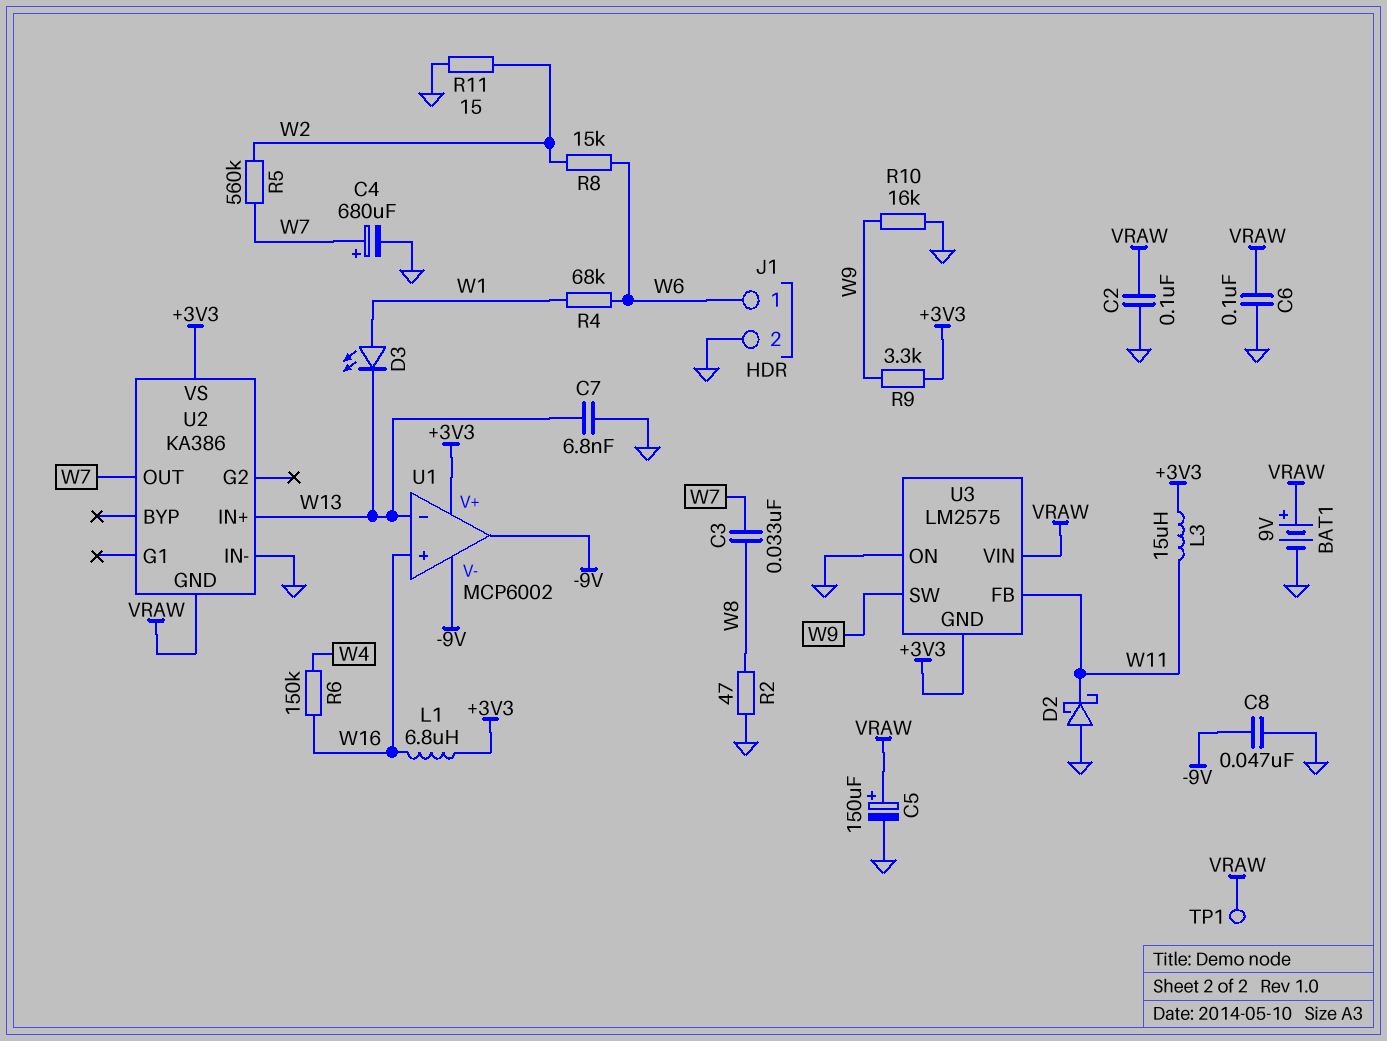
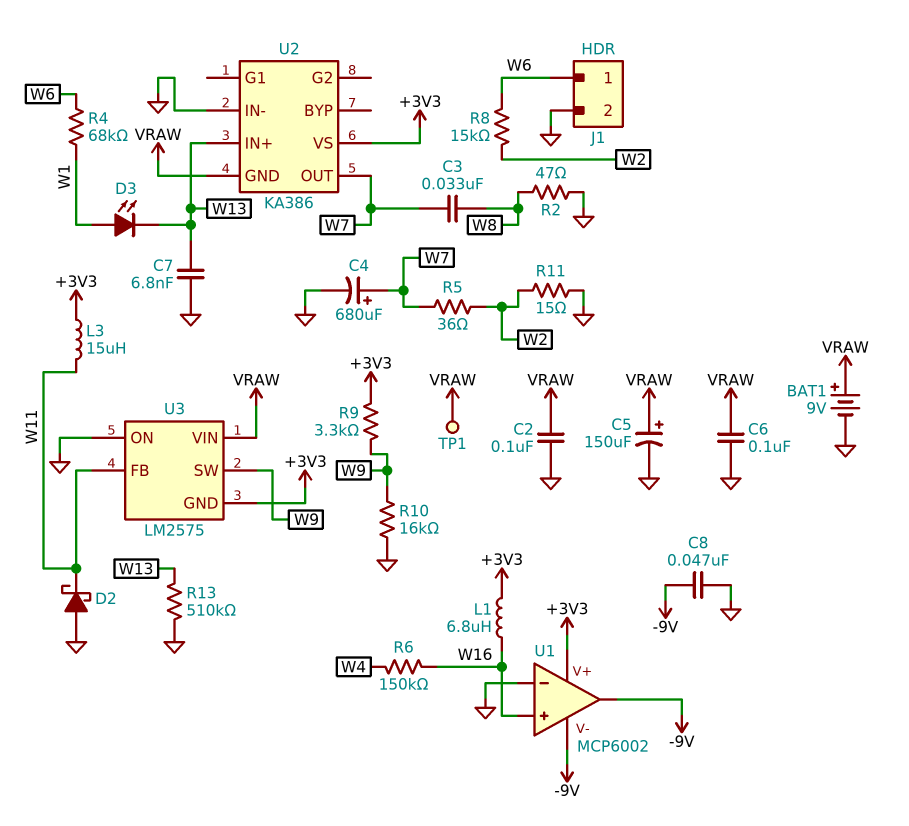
R5: 560k (W2, W7) -> 36 (W2, W7)
R13: none -> 510k (GND, W13)
U1 pin in-: W13 -> GND

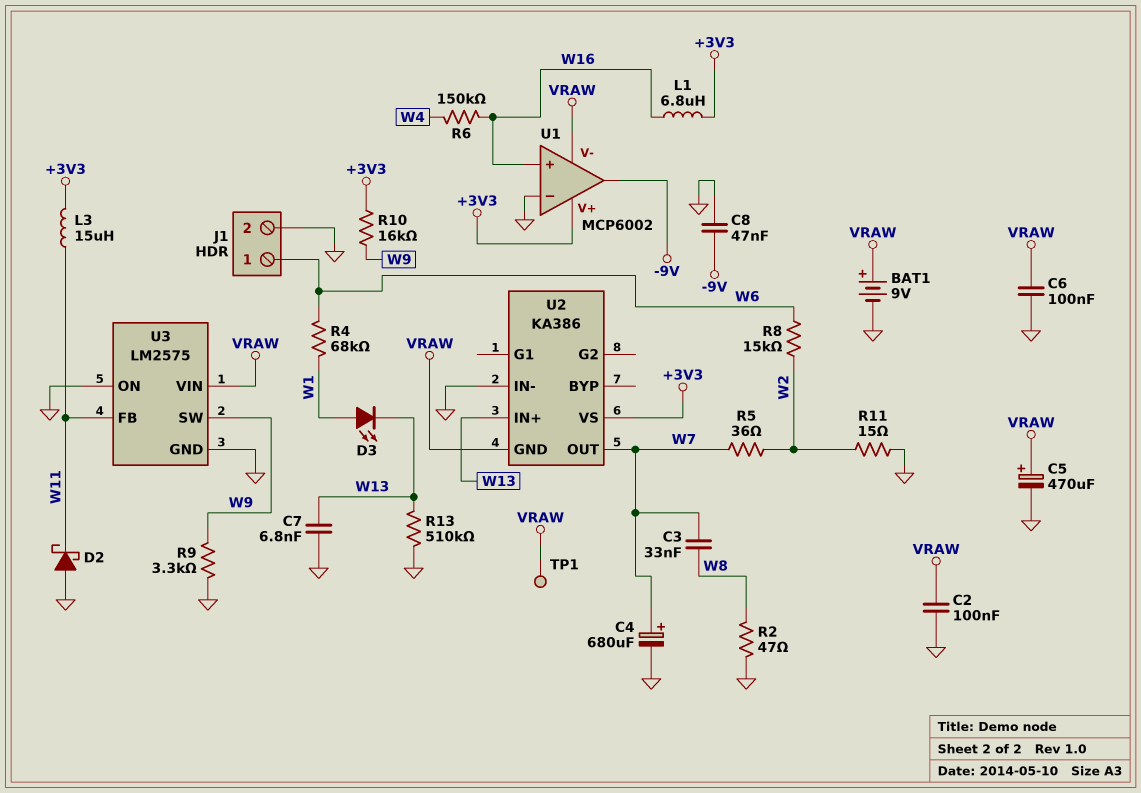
C5: 150uF (plus VRAW, minus GND) -> 470uF (plus VRAW, minus GND)
R9: 3.3k (+3V3, W9) -> 3.3k (GND, W9)
R10: 16k (GND, W9) -> 16k (+3V3, W9)
U1 pin V-: -9V -> VRAW
U3 pin GND: +3V3 -> GND

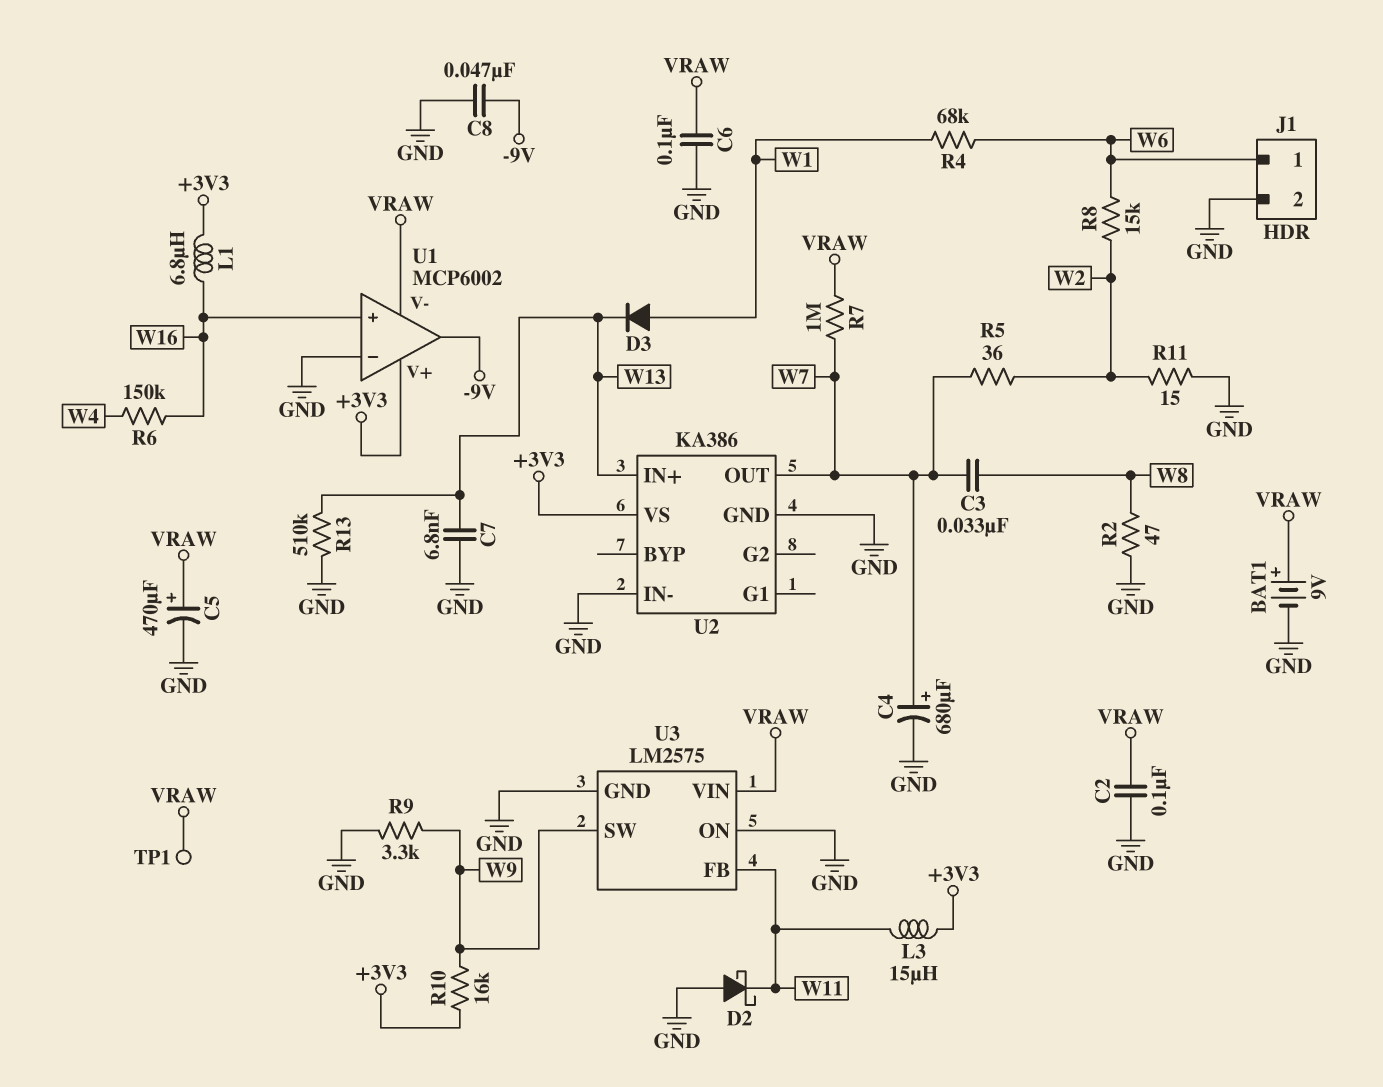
D3: LED (A W1, K W13) -> diode (A W1, K W13)
R7: none -> 1M (VRAW, W7)
U2 pin GND: VRAW -> GND

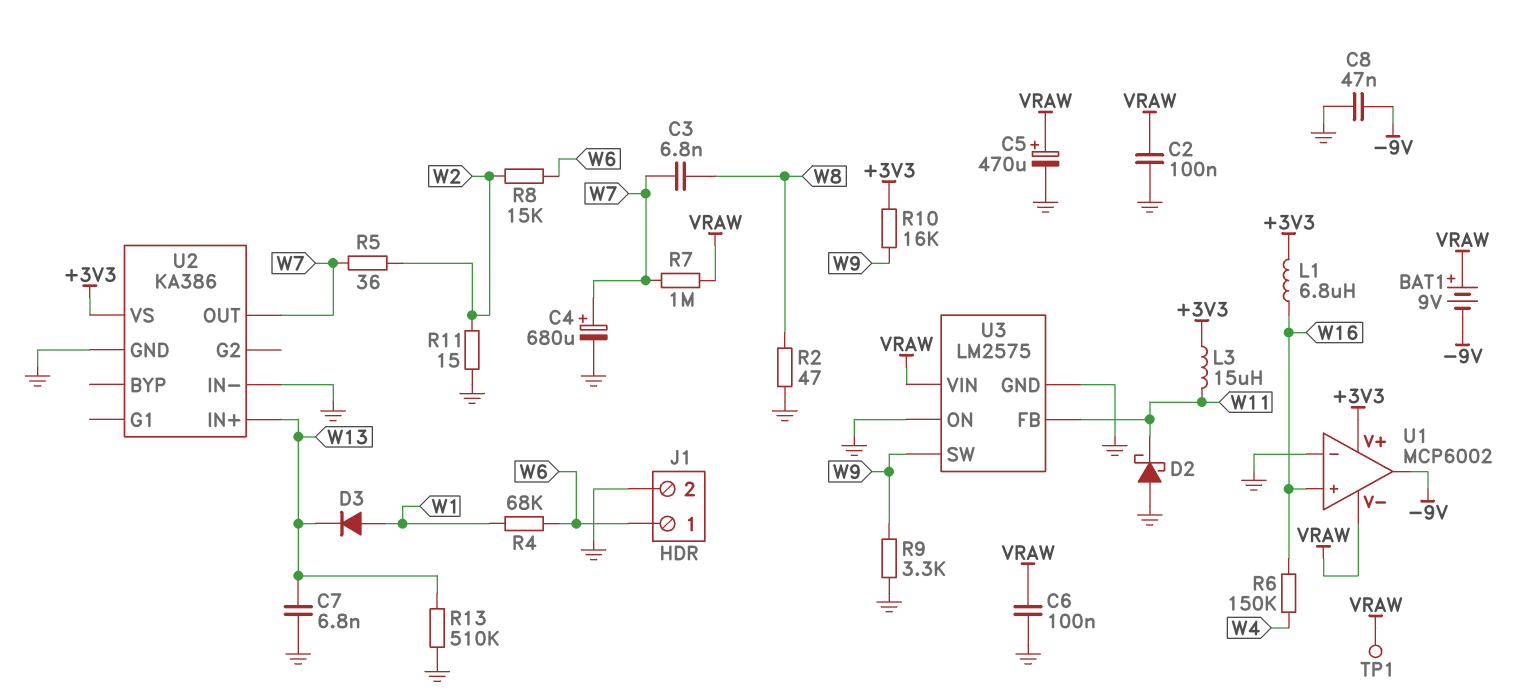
BAT1: 9V (plus VRAW, minus GND) -> 9V (plus VRAW, minus -9V)
C3: 33nF (W7, W8) -> 6.8nF (W7, W8)

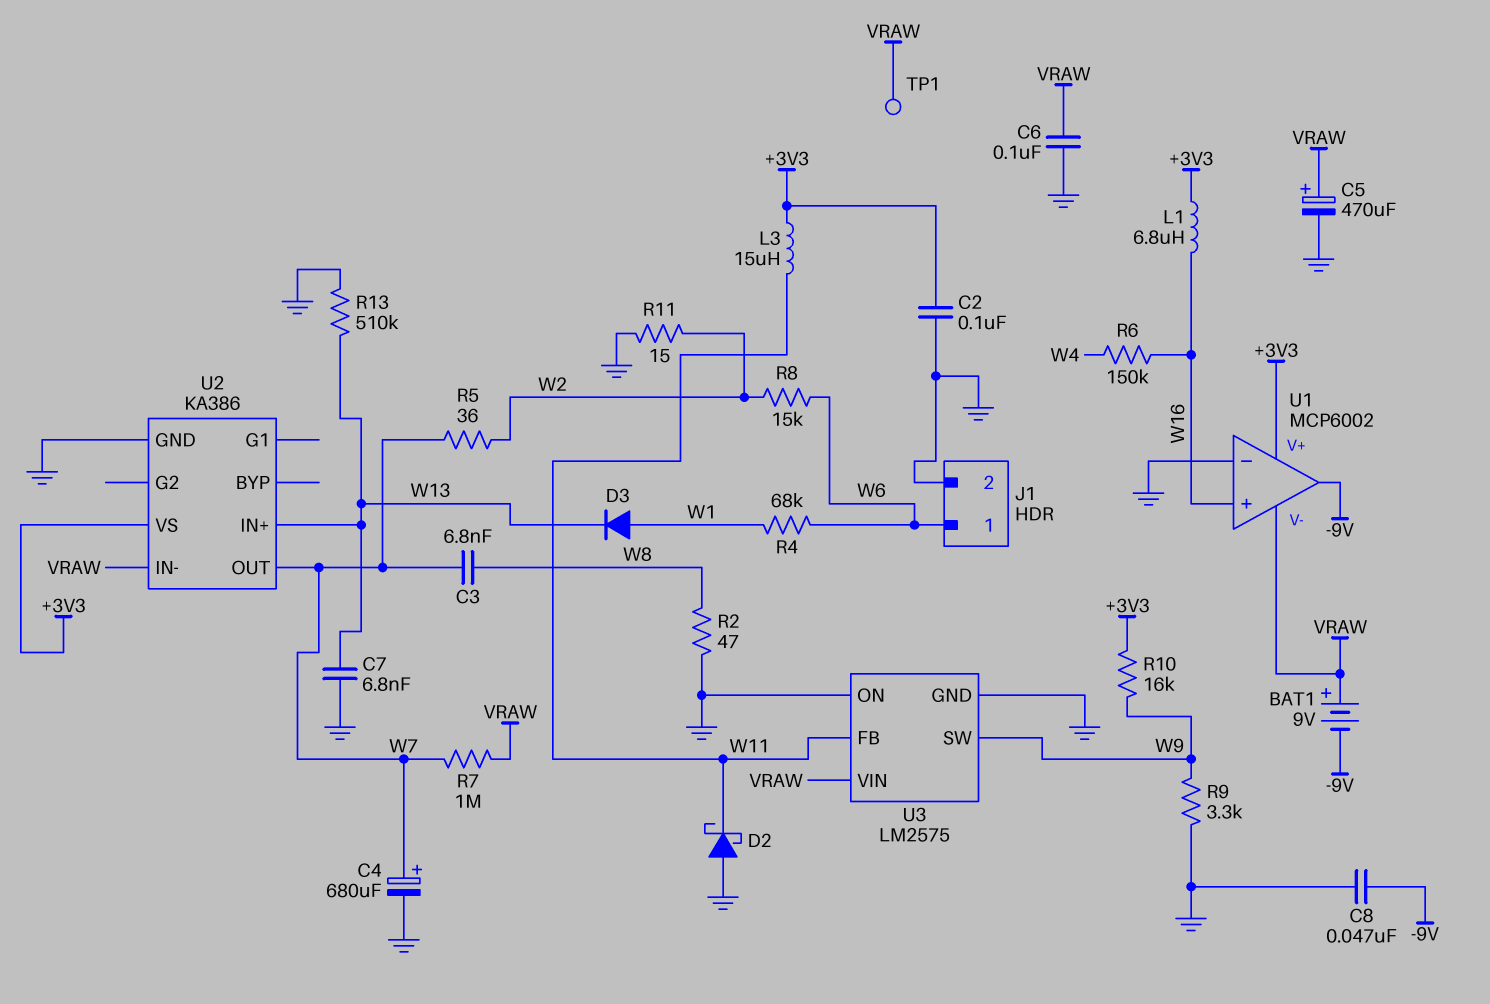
C2: 100nF (GND, VRAW) -> 100nF (+3V3, GND)
U2 pin IN-: GND -> VRAW

